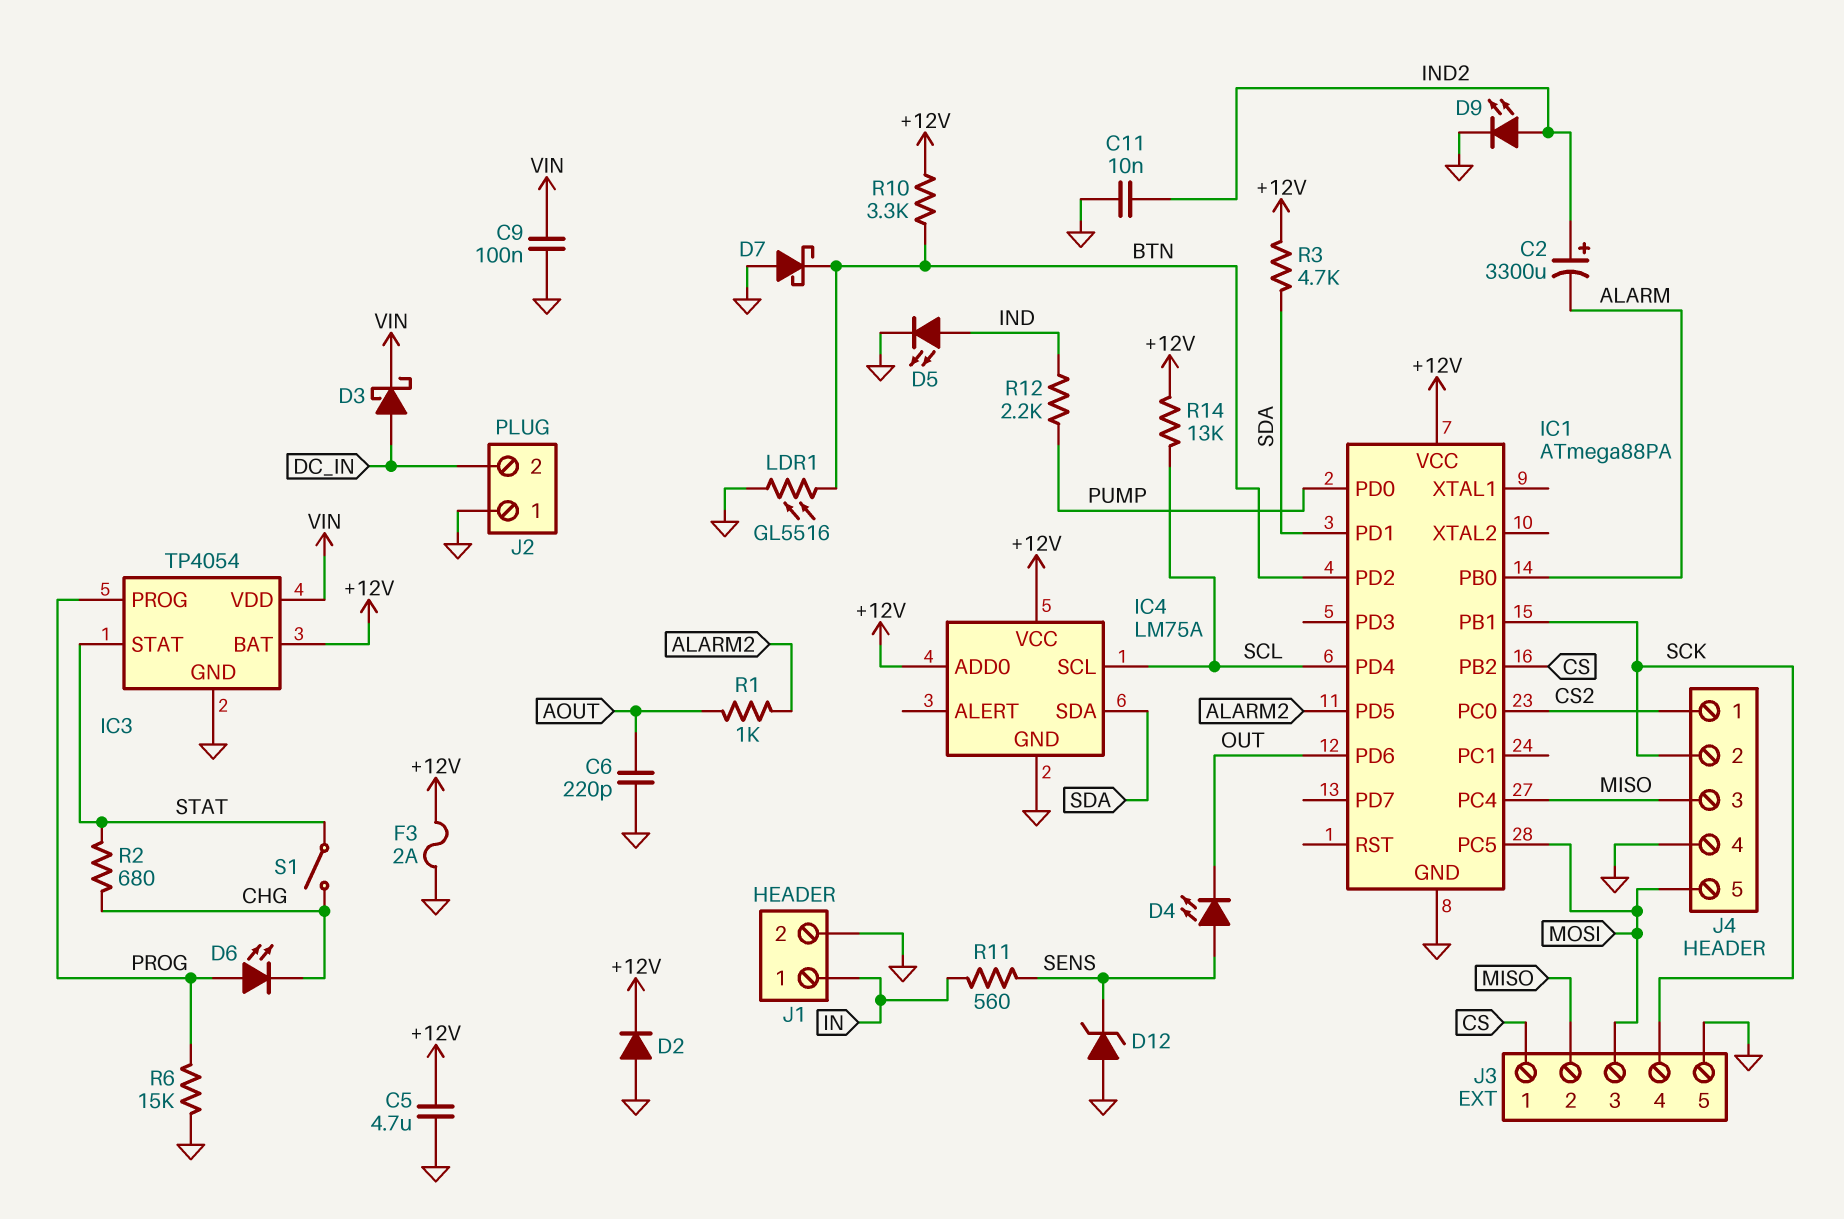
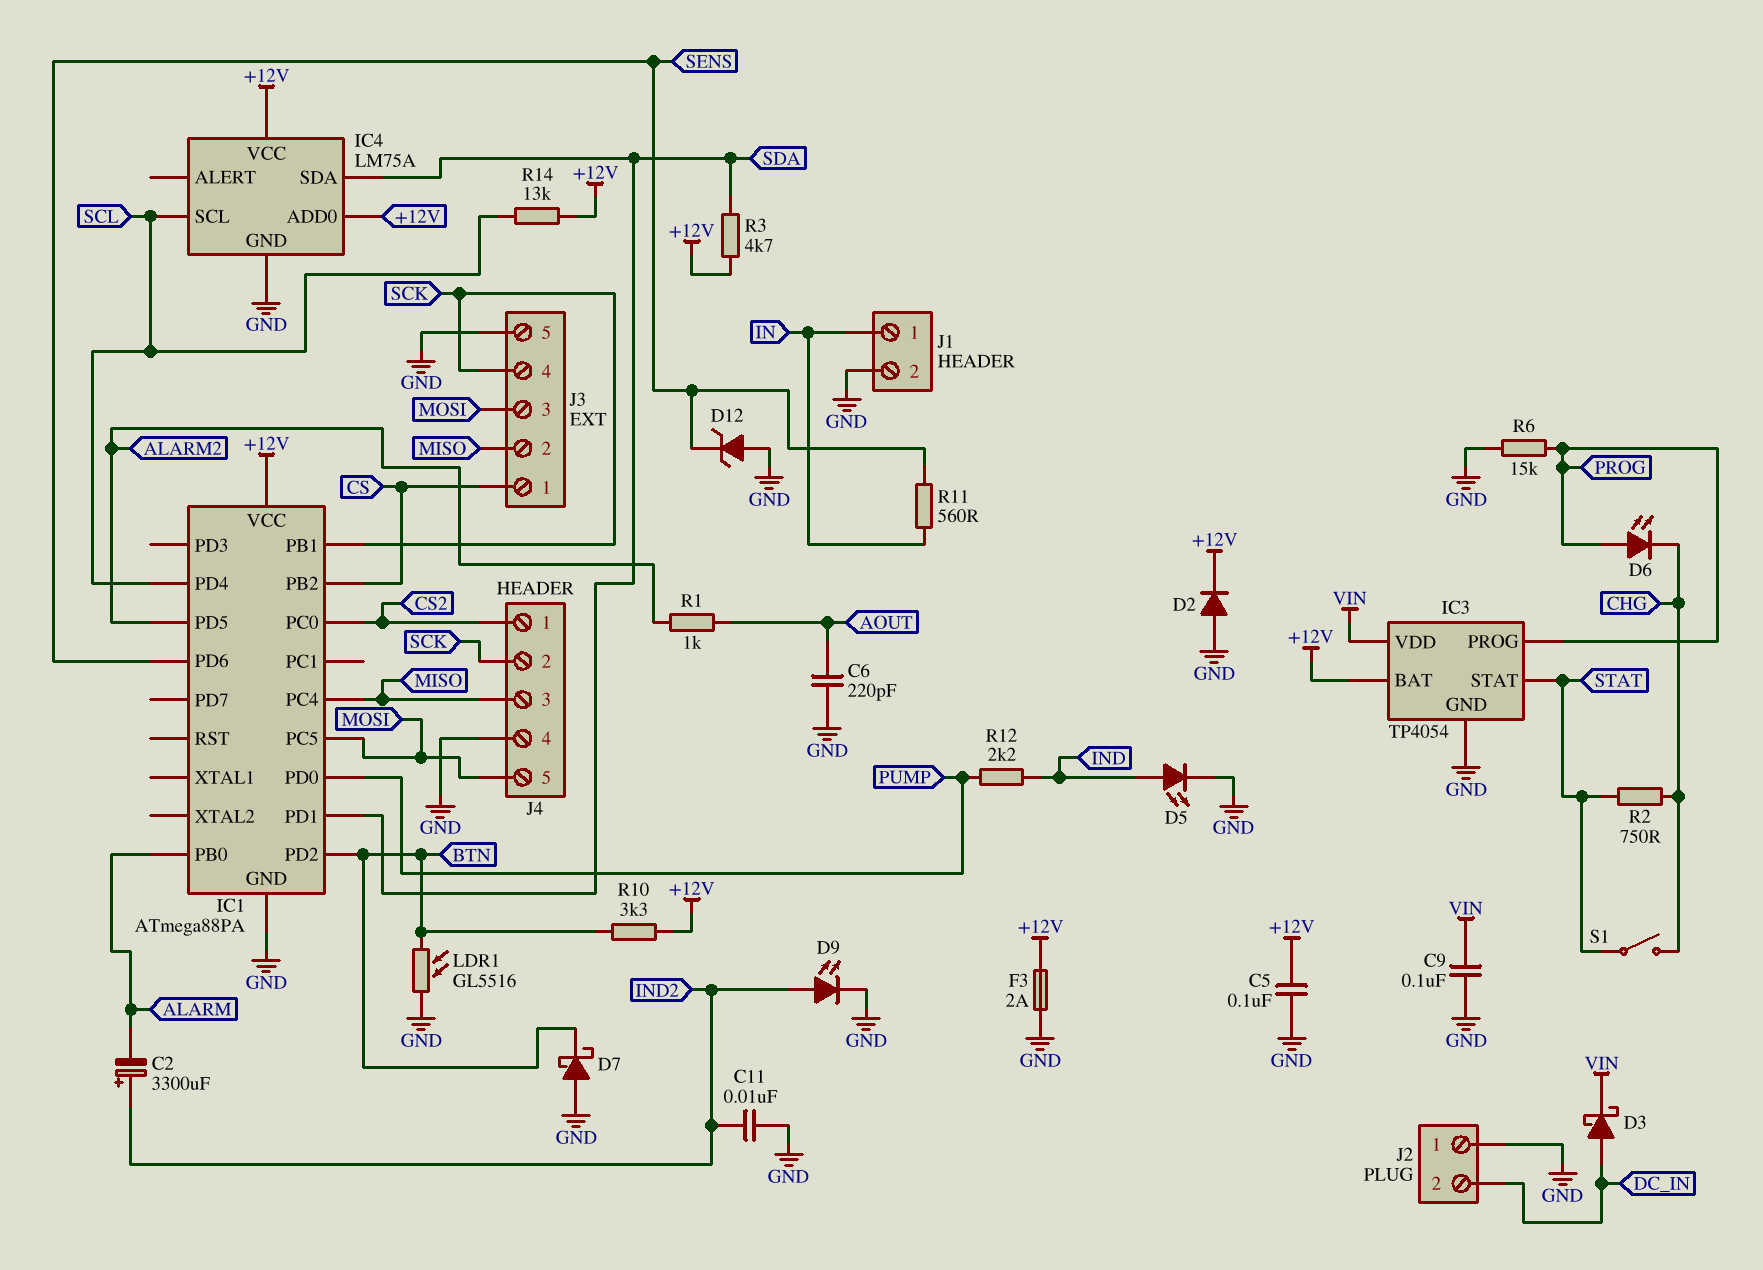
C5: 4.7uF (+12V, GND) -> 100nF (+12V, GND)
D4: LED (A SENS, K OUT) -> none
IC1 pin PD6: OUT -> SENS
R2: 680 (CHG, STAT) -> 750 (CHG, STAT)

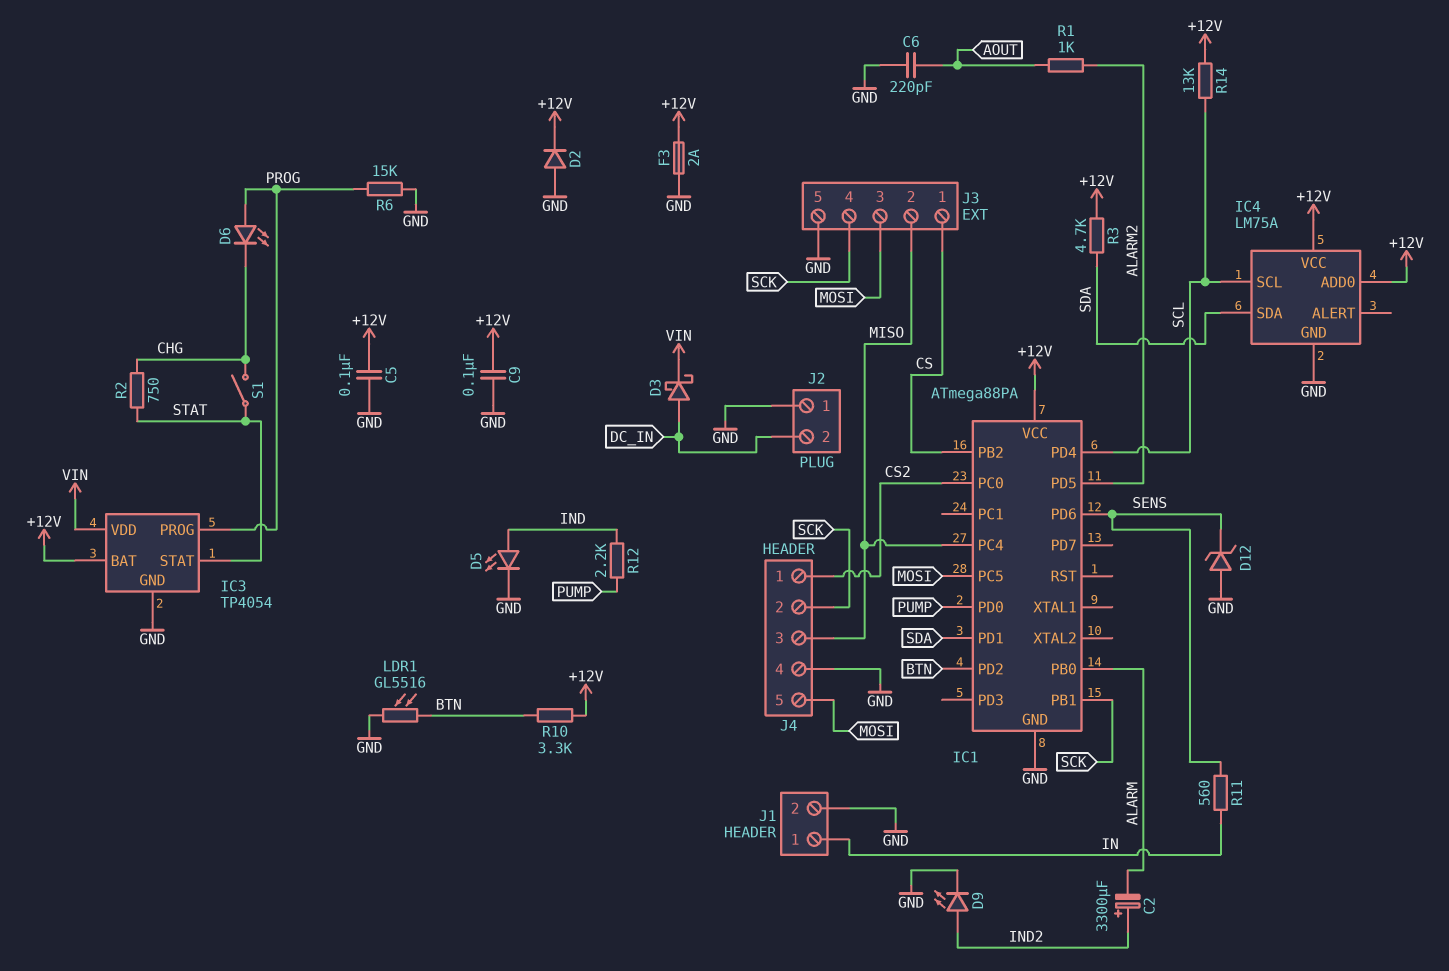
C9: 100nF (GND, VIN) -> 100nF (+12V, GND)
C11: 10nF (GND, IND2) -> none
D7: schottky (A GND, K BTN) -> none

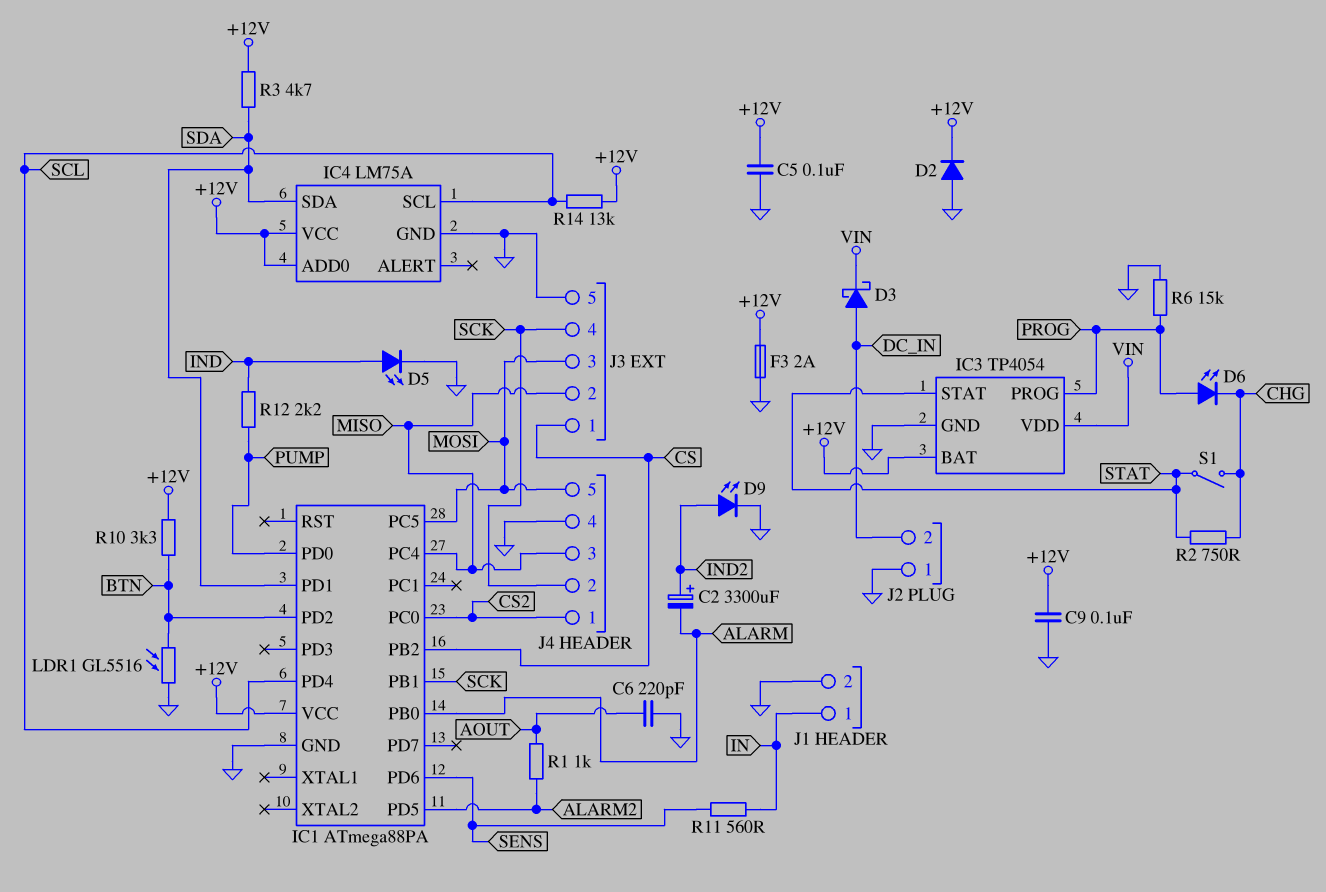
D12: zener (A GND, K SENS) -> none

